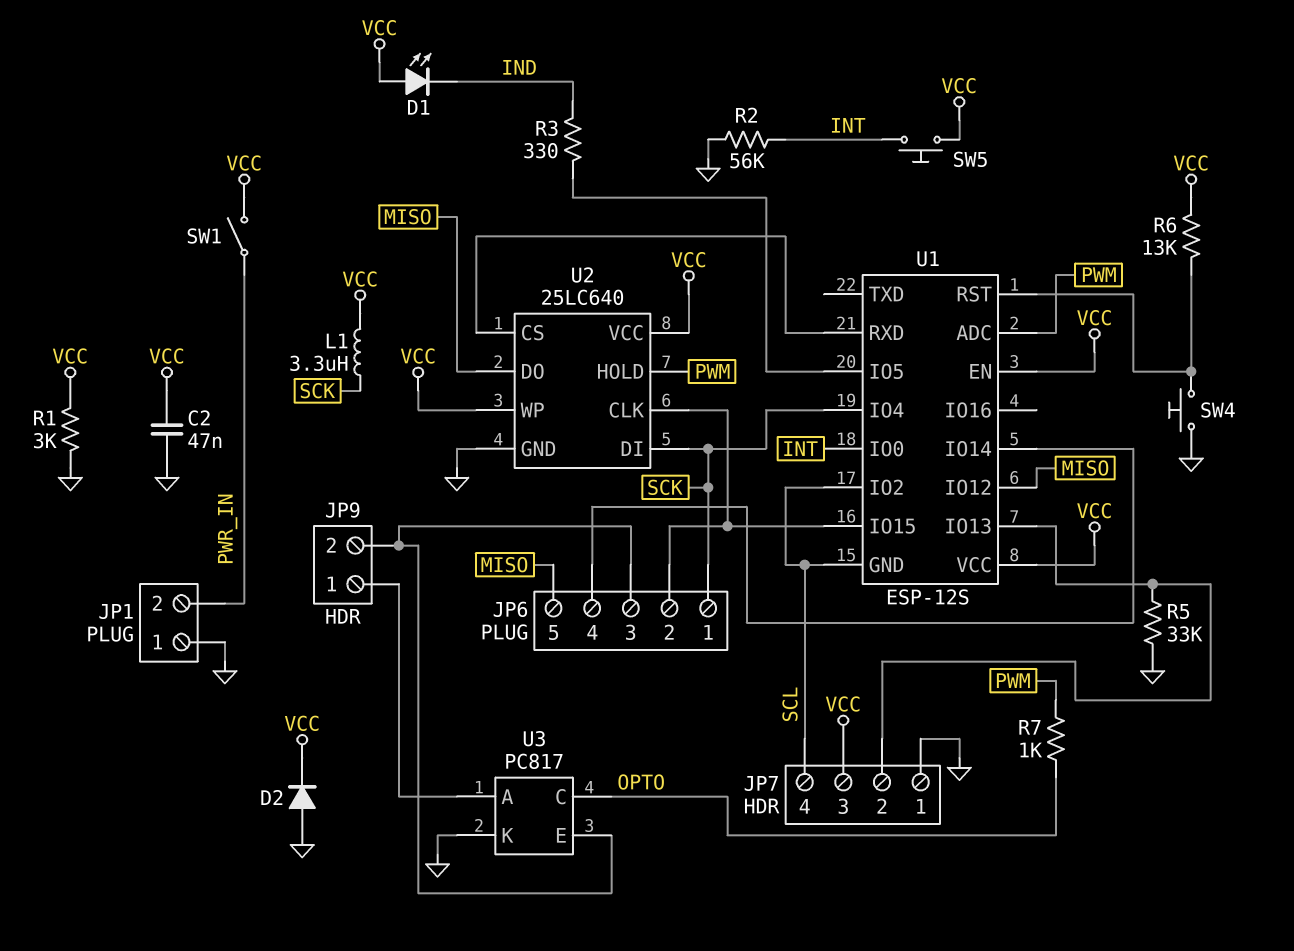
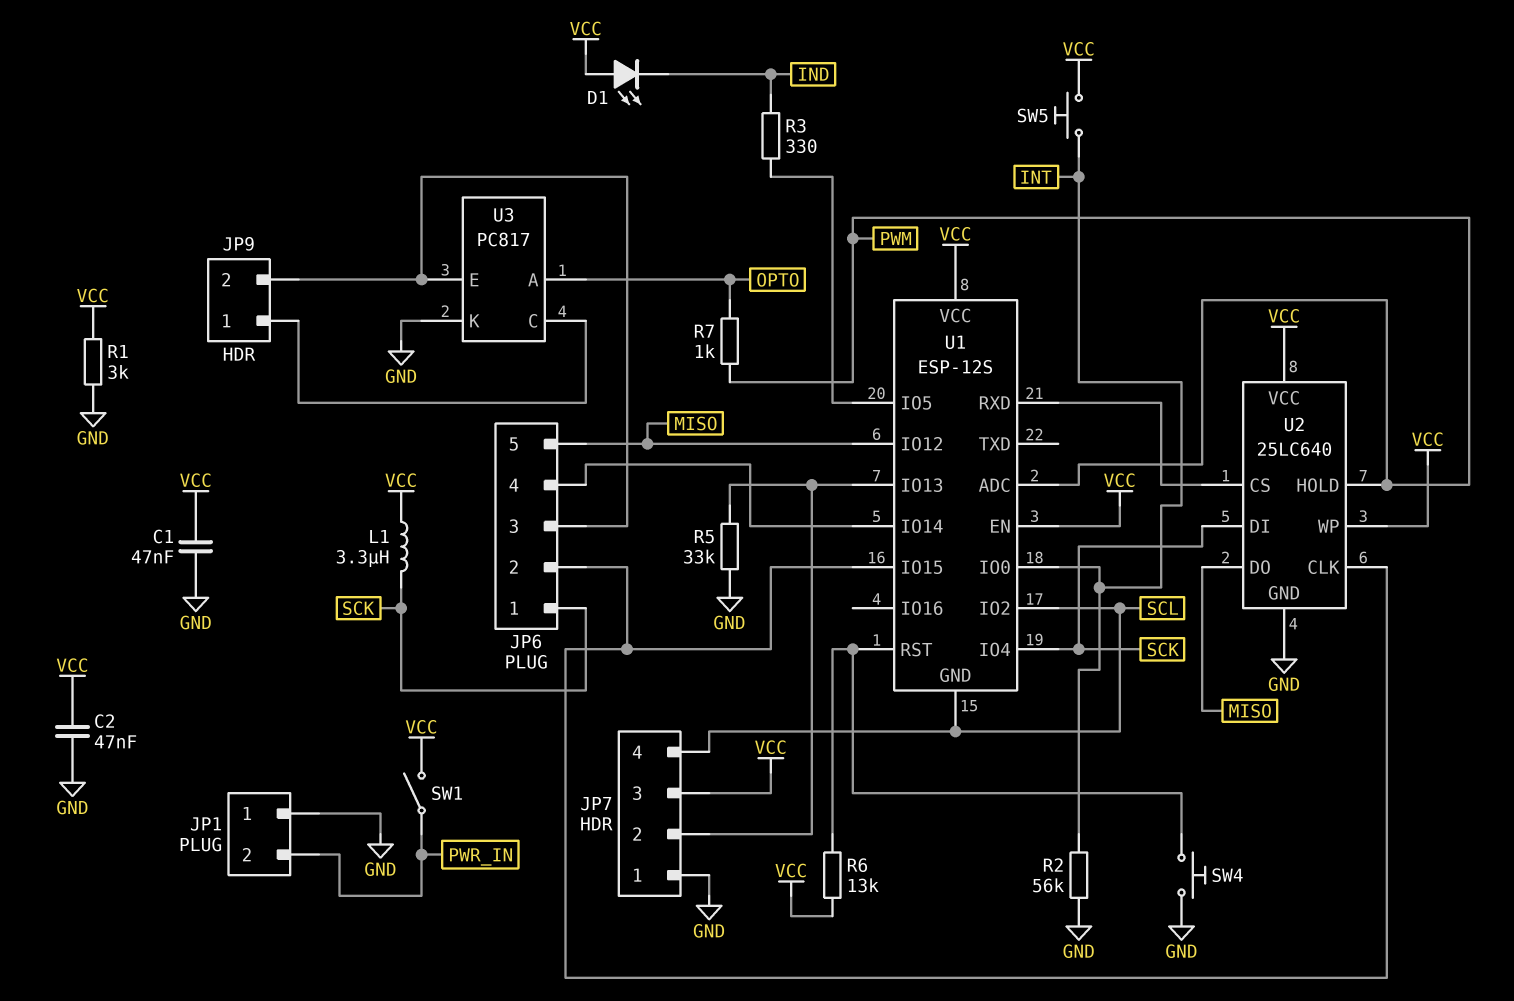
C1: none -> 47nF (GND, VCC)
D2: diode (A GND, K VCC) -> none
U3 pin A: JP9/1 -> OPTO
U3 pin C: OPTO -> JP9/1

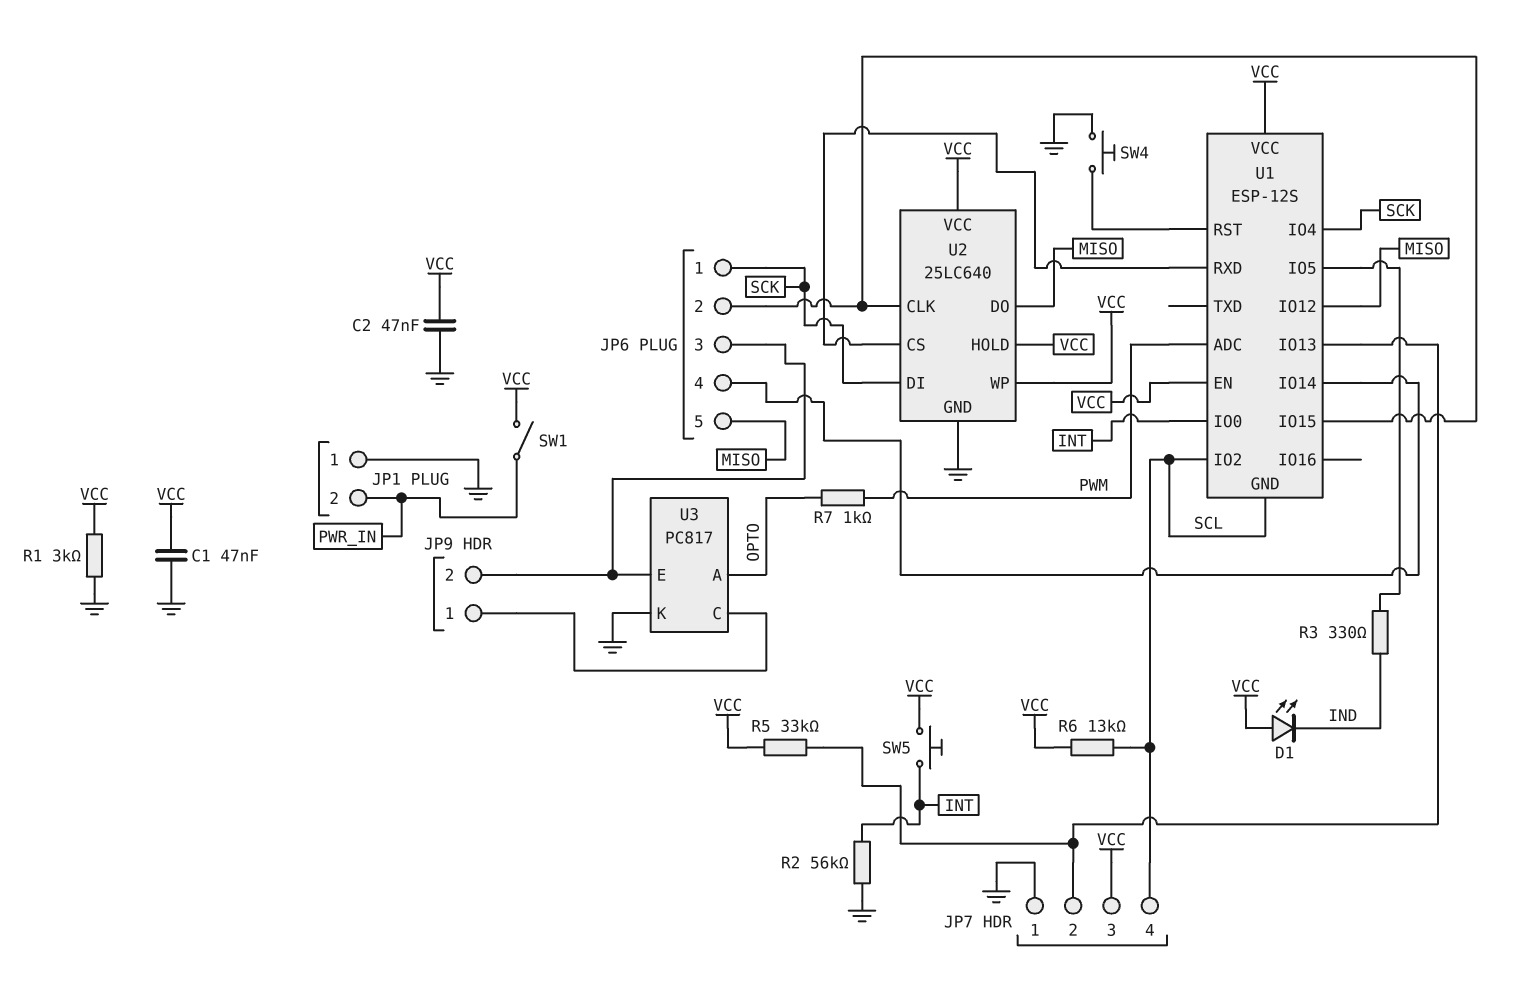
L1: 3.3uH (SCK, VCC) -> none
R5: 33k (GND, JP7/2) -> 33k (JP7/2, VCC)
R6: 13k (U1/RST, VCC) -> 13k (SCL, VCC)
U2 pin HOLD: PWM -> VCC

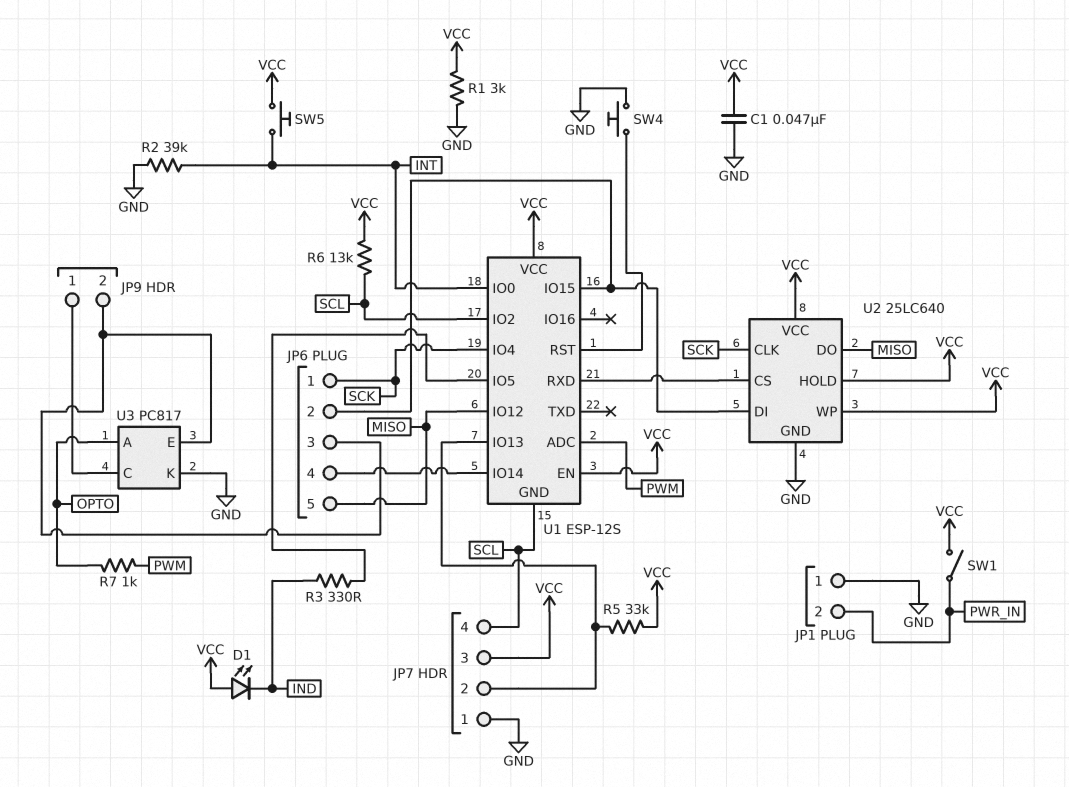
C2: 47nF (GND, VCC) -> none
R2: 56k (GND, INT) -> 39k (GND, INT)
U2 pin CLK: JP6/2 -> SCK
U2 pin DI: SCK -> JP6/2

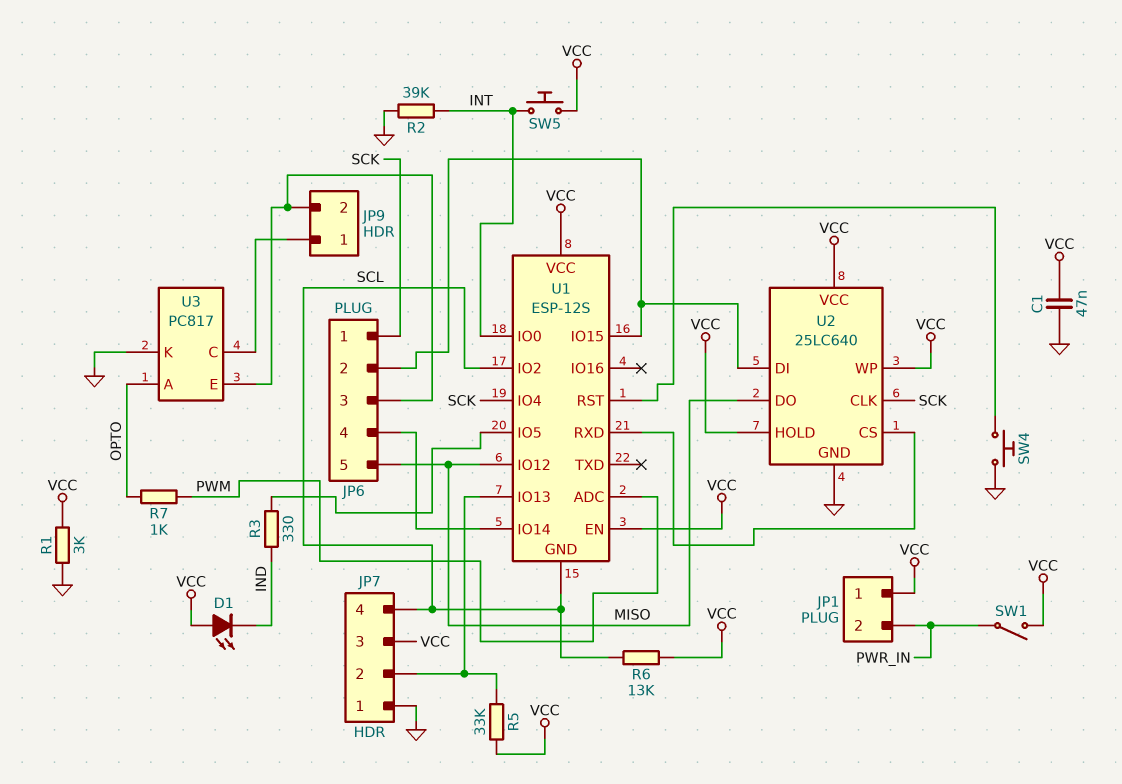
JP1 pin 1: GND -> VCC

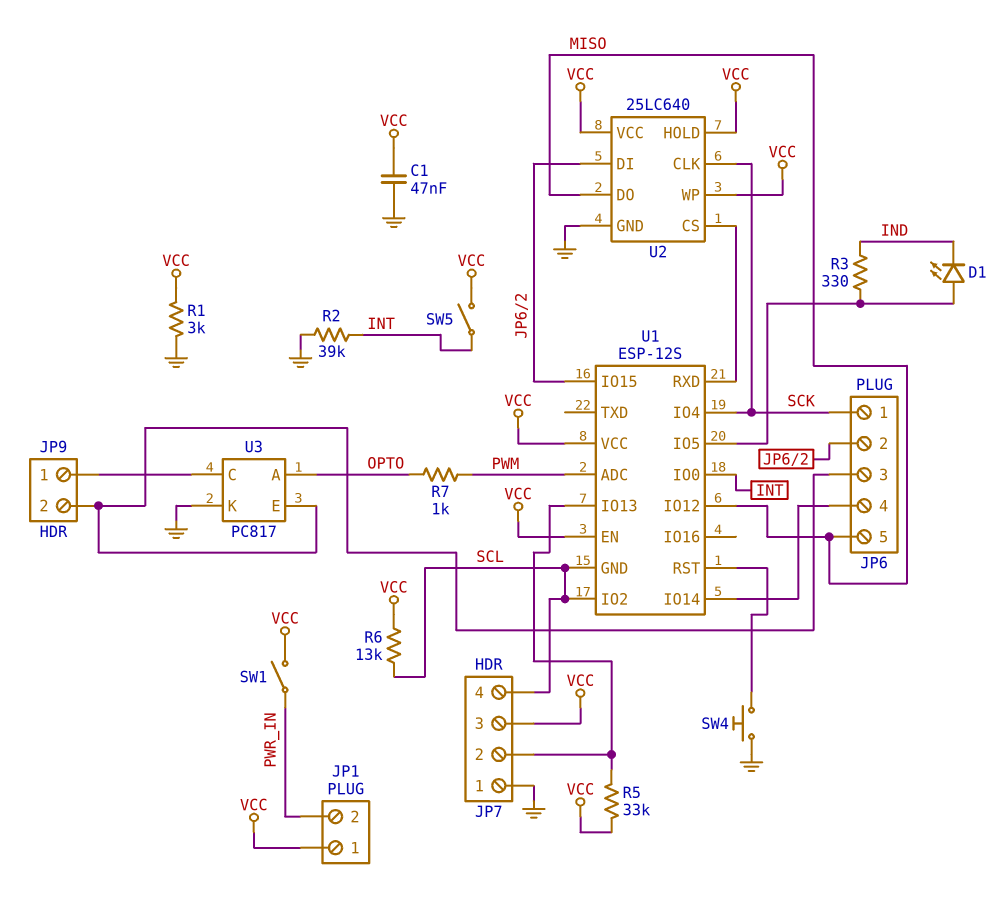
D1: LED (A VCC, K IND) -> LED (A U1/IO5, K IND)
SW5: button (INT, VCC) -> switch (INT, VCC)

